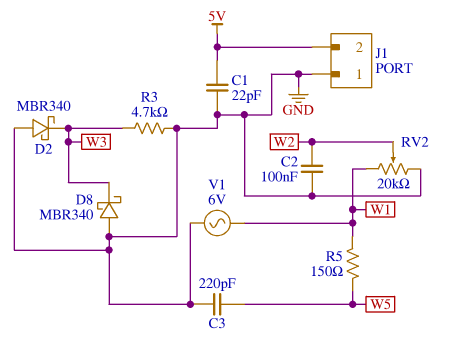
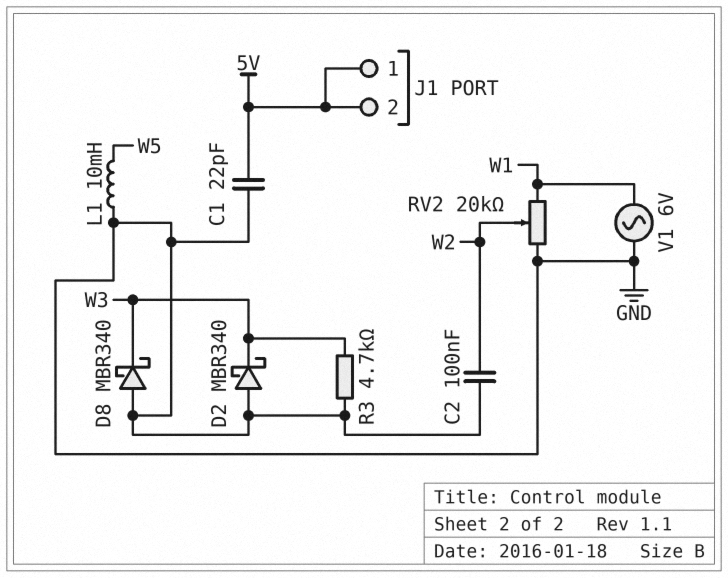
C3: 220pF (GND, W5) -> none
J1 pin 1: GND -> 5V
L1: none -> 10mH (GND, W5)
R5: 150 (W1, W5) -> none

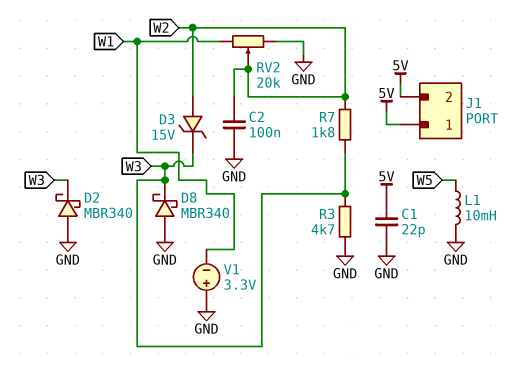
D3: none -> zener 15V (A W2, K W3)
R7: none -> 1.8k (W2, W3)
V1: AC 6V (GND, W1) -> 3.3V (plus GND, minus W1)

